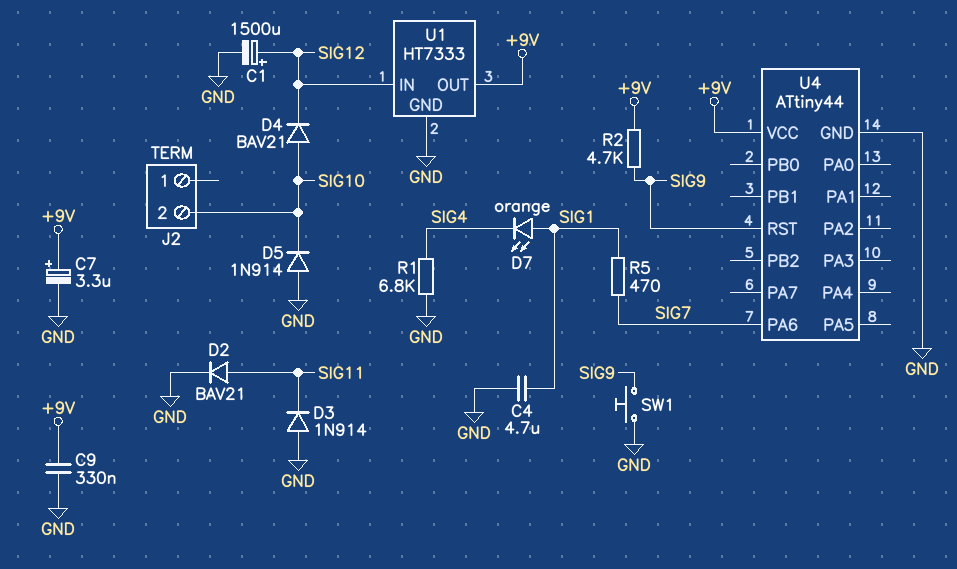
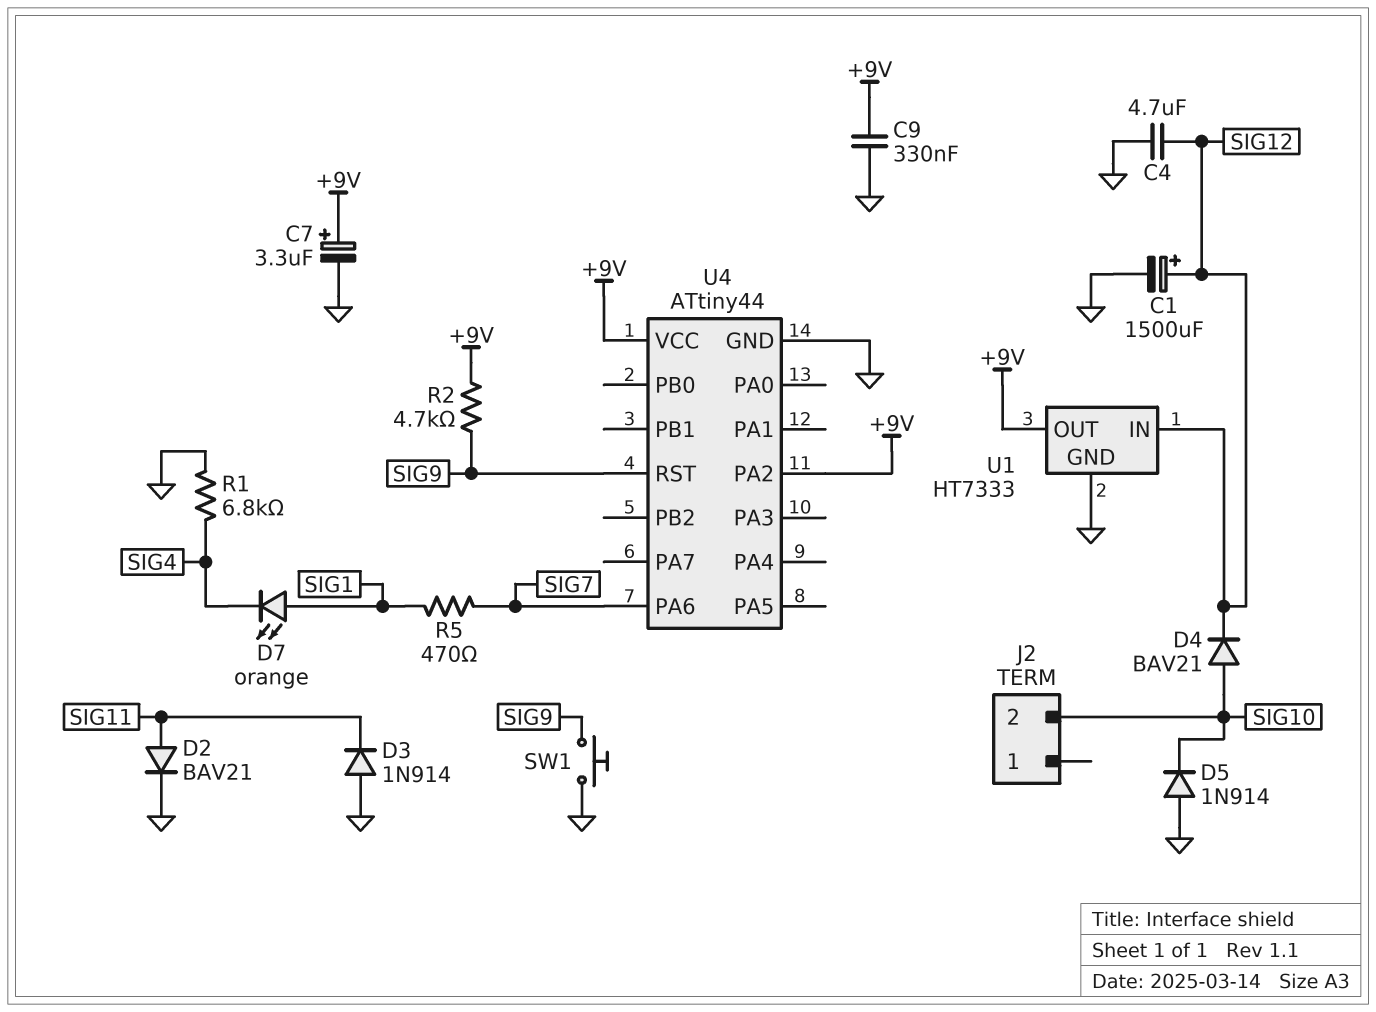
C4: 4.7uF (GND, SIG1) -> 4.7uF (GND, SIG12)
U4 pin PA2: none -> +9V

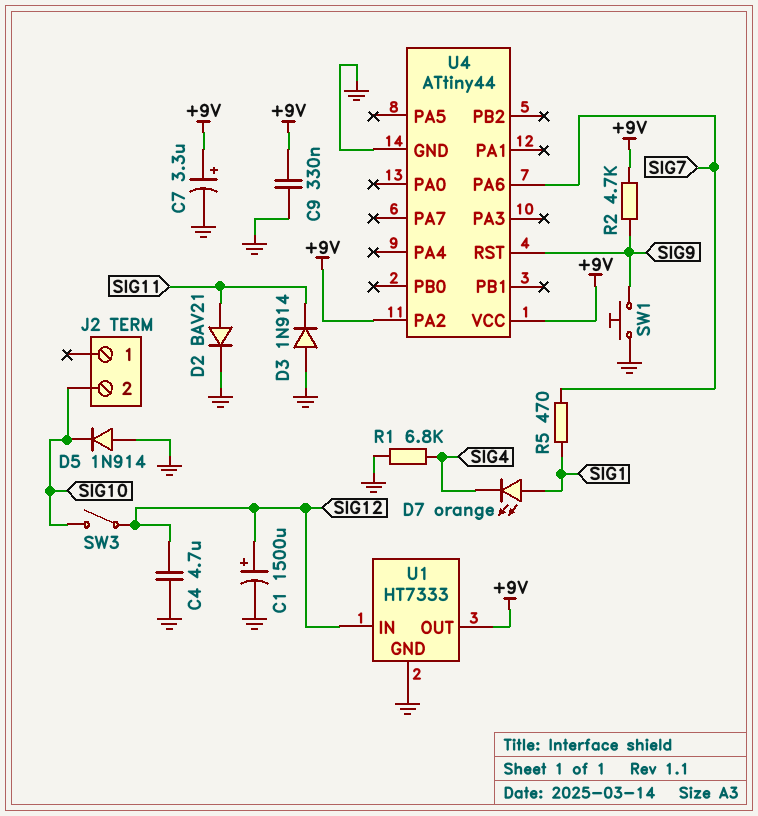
D4: diode BAV21 (A SIG10, K SIG12) -> none
SW3: none -> switch (SIG10, SIG12)

